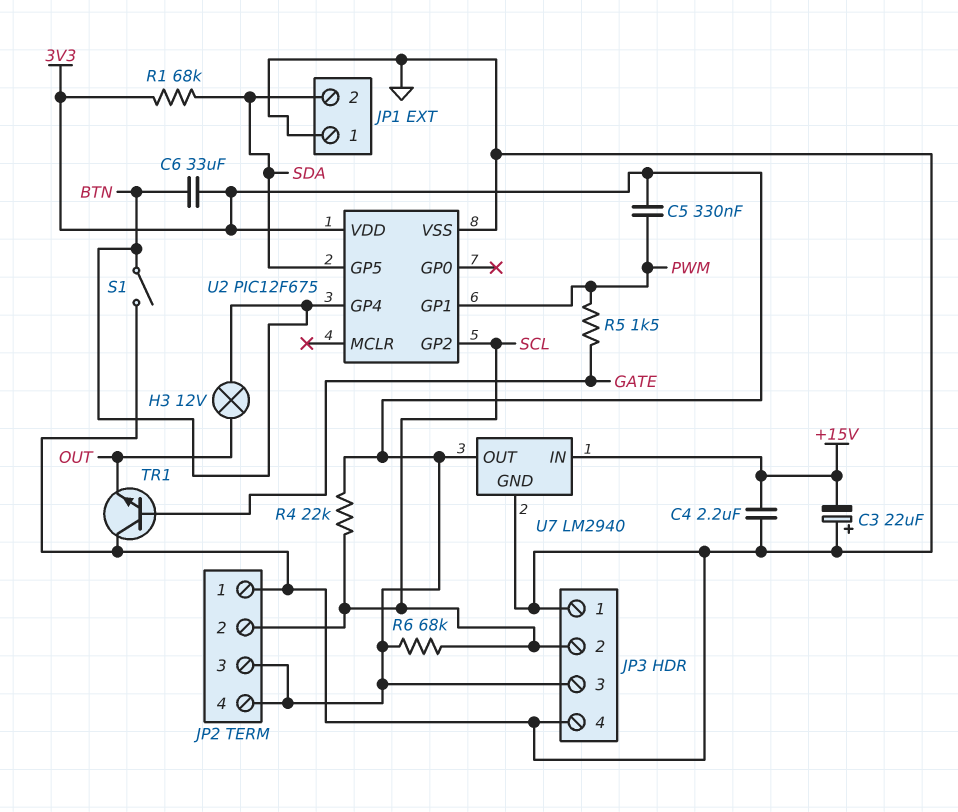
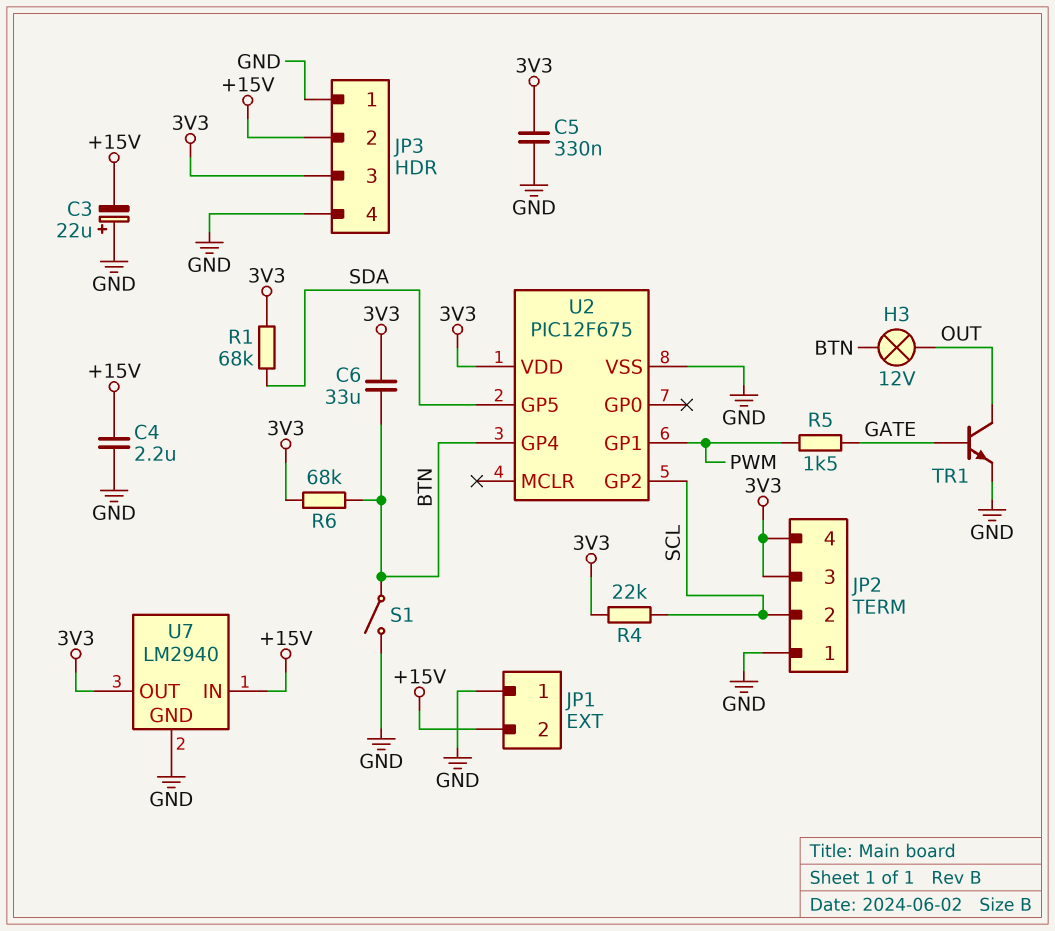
C5: 330nF (3V3, PWM) -> 330nF (3V3, GND)
JP1 pin 2: SDA -> +15V
JP3 pin 2: SCL -> +15V
R6: 68k (3V3, SCL) -> 68k (3V3, BTN)
TR1: NPN (B GATE, C GND, E OUT) -> NPN (B GATE, C OUT, E GND)

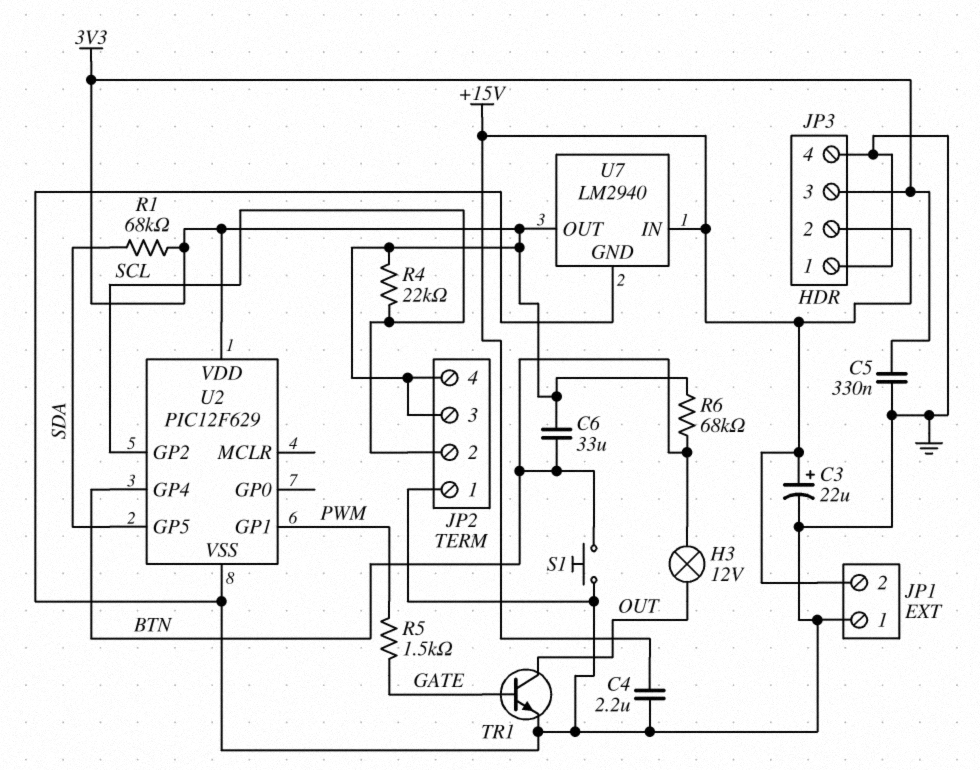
C3: 22uF (plus GND, minus +15V) -> 22uF (plus +15V, minus GND)
S1: switch (BTN, GND) -> button (BTN, GND)
U2: PIC12F675 -> PIC12F629

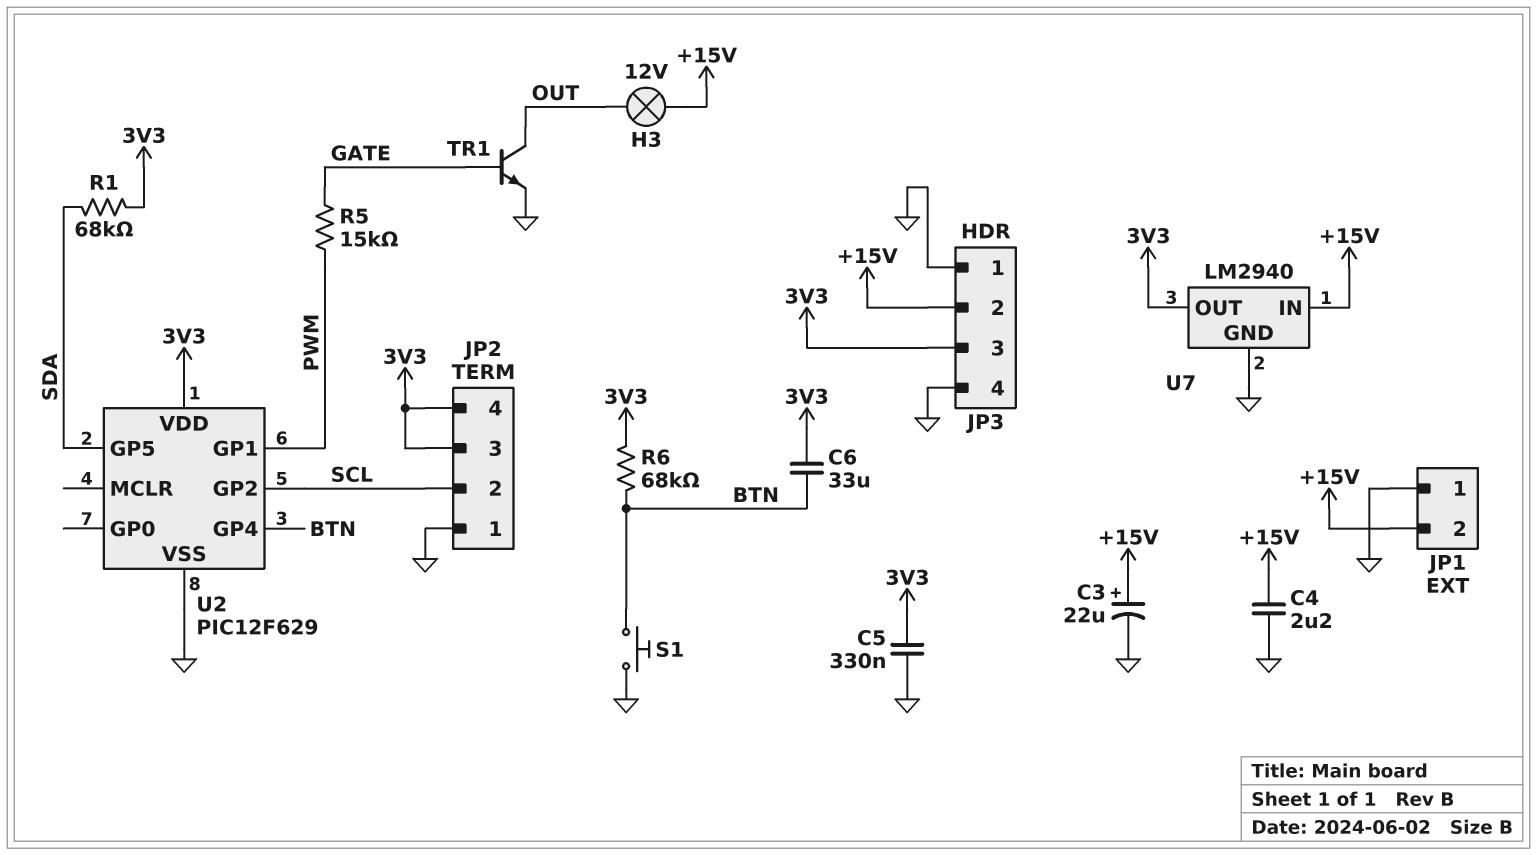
H3: lamp 12V (BTN, OUT) -> lamp 12V (+15V, OUT)
R4: 22k (3V3, SCL) -> none
R5: 1.5k (GATE, PWM) -> 15k (GATE, PWM)

